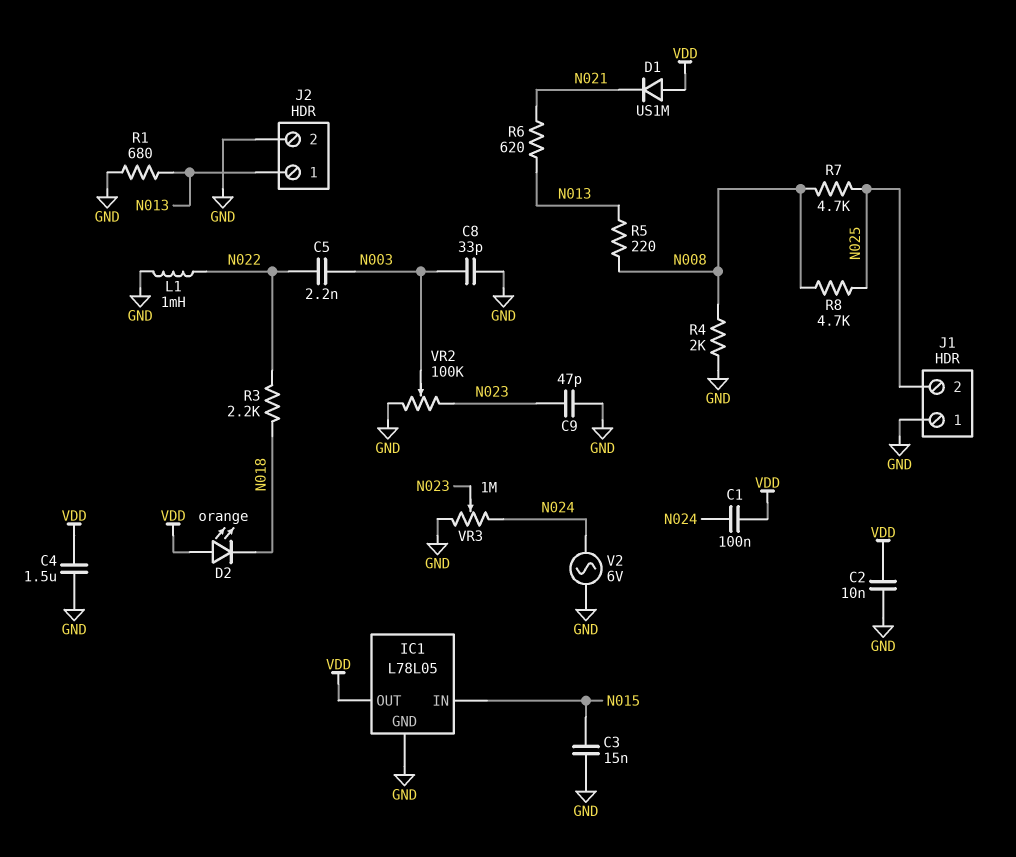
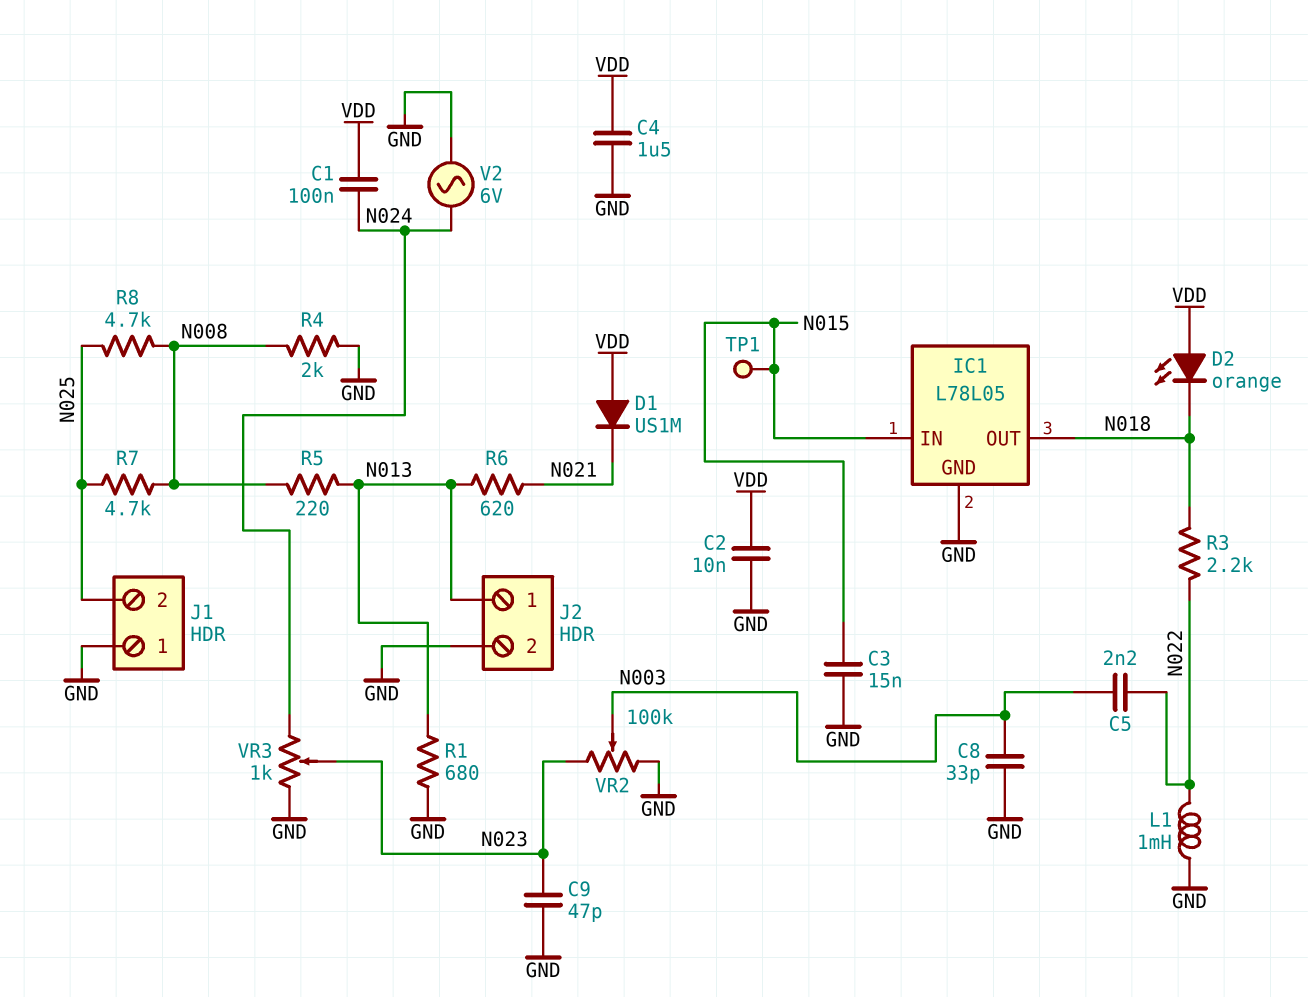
IC1 pin OUT: VDD -> N018
TP1: none -> test point (N015)
VR3: 1M (GND, N024, wiper N023) -> 1k (GND, N024, wiper N023)

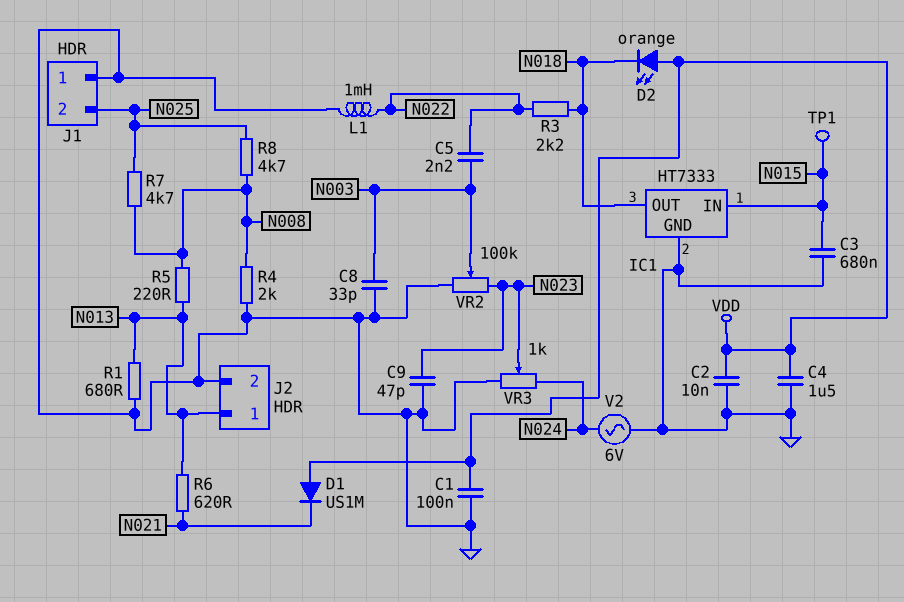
C1: 100nF (N024, VDD) -> 100nF (GND, VDD)
C3: 15nF (GND, N015) -> 680nF (GND, N015)
IC1: L78L05 -> HT7333

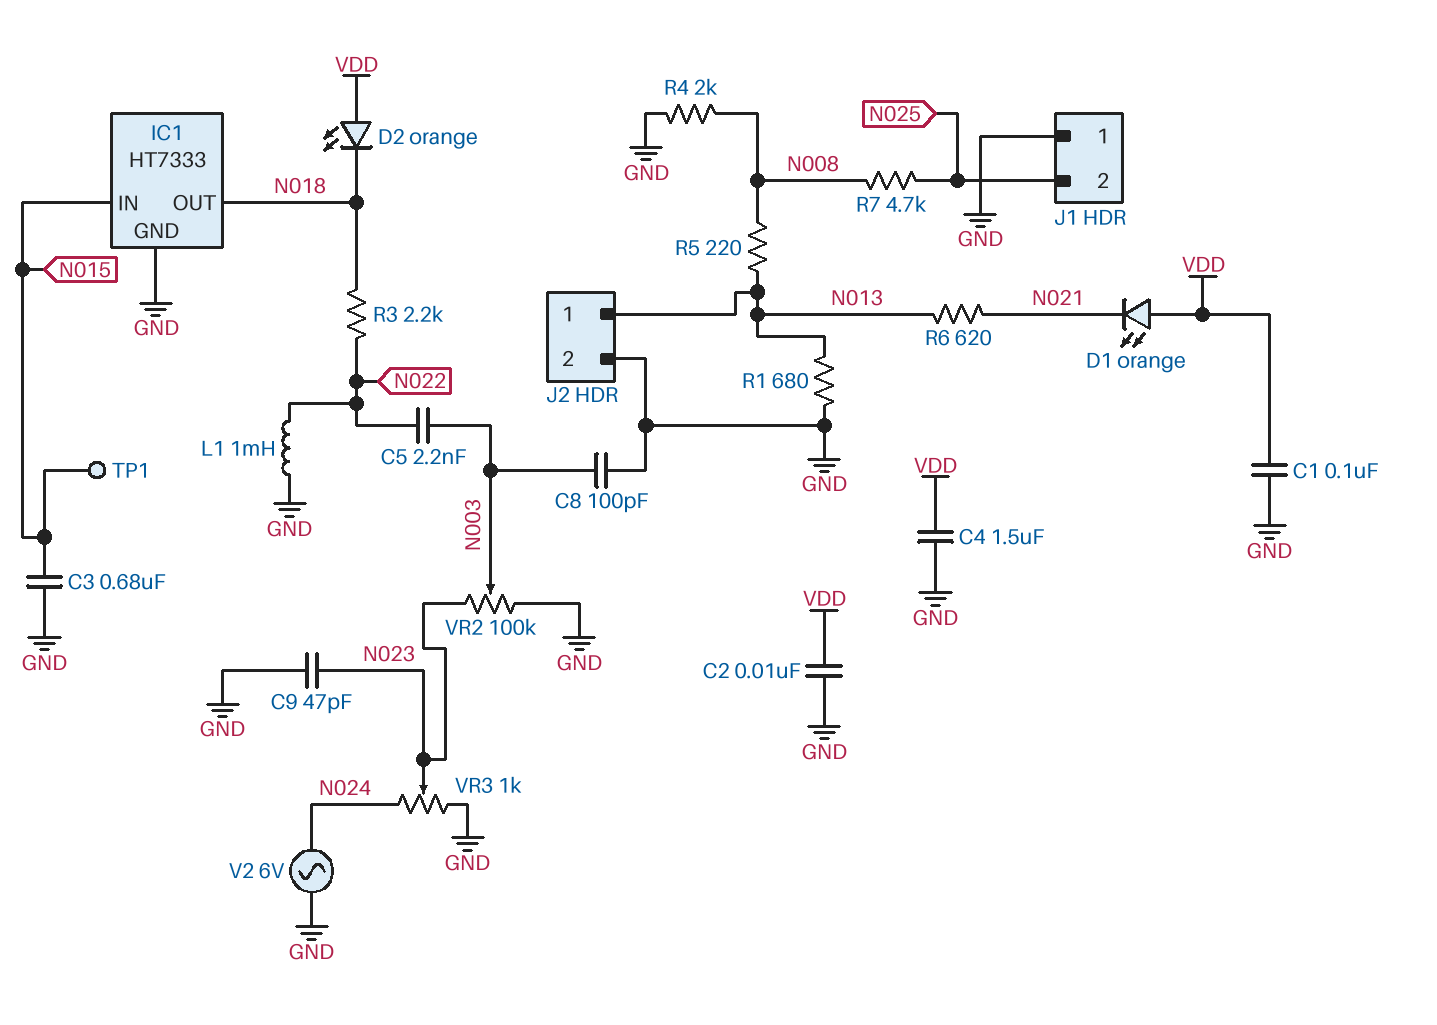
C8: 33pF (GND, N003) -> 100pF (GND, N003)
D1: diode US1M (A VDD, K N021) -> LED orange (A VDD, K N021)
R8: 4.7k (N008, N025) -> none

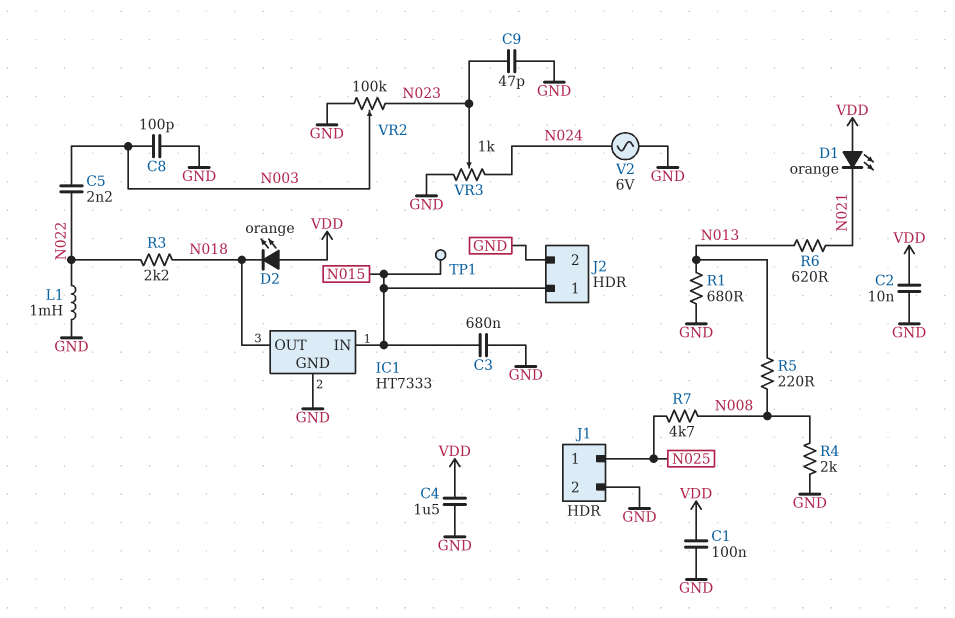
J1 pin 1: GND -> N025
J1 pin 2: N025 -> GND
J2 pin 1: N013 -> N015

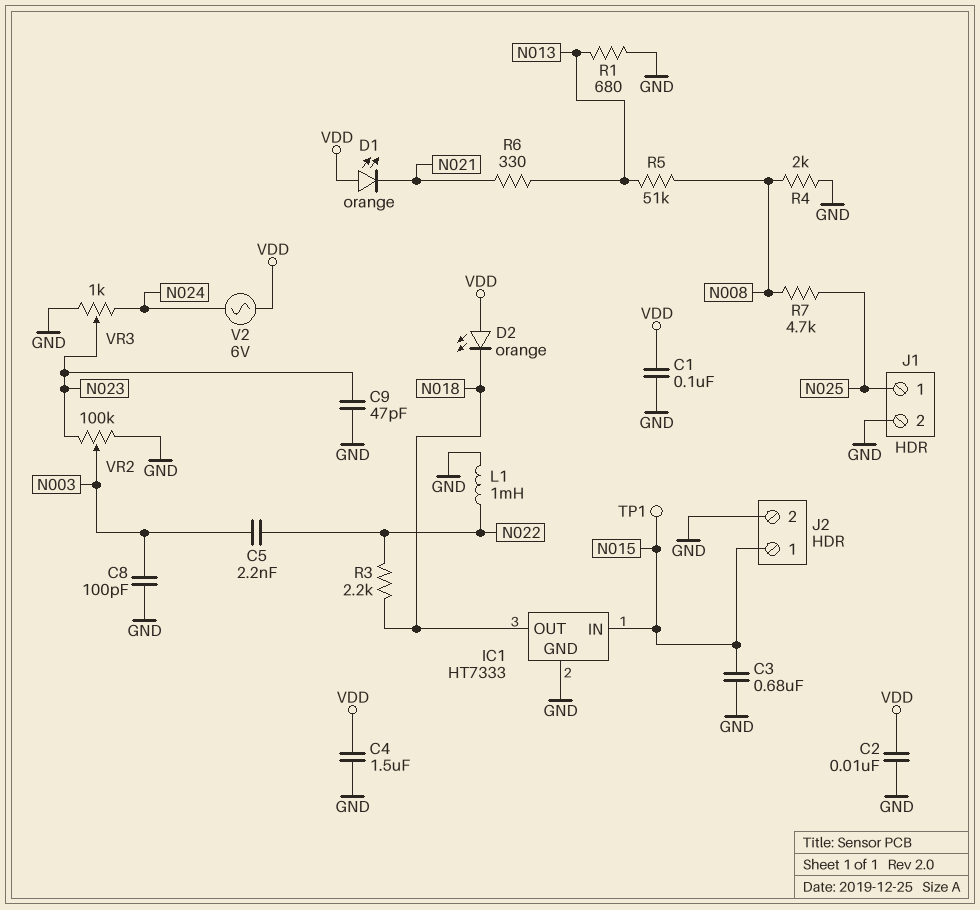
R5: 220 (N008, N013) -> 51k (N008, N013)
R6: 620 (N013, N021) -> 330 (N013, N021)
V2: AC 6V (GND, N024) -> AC 6V (N024, VDD)

